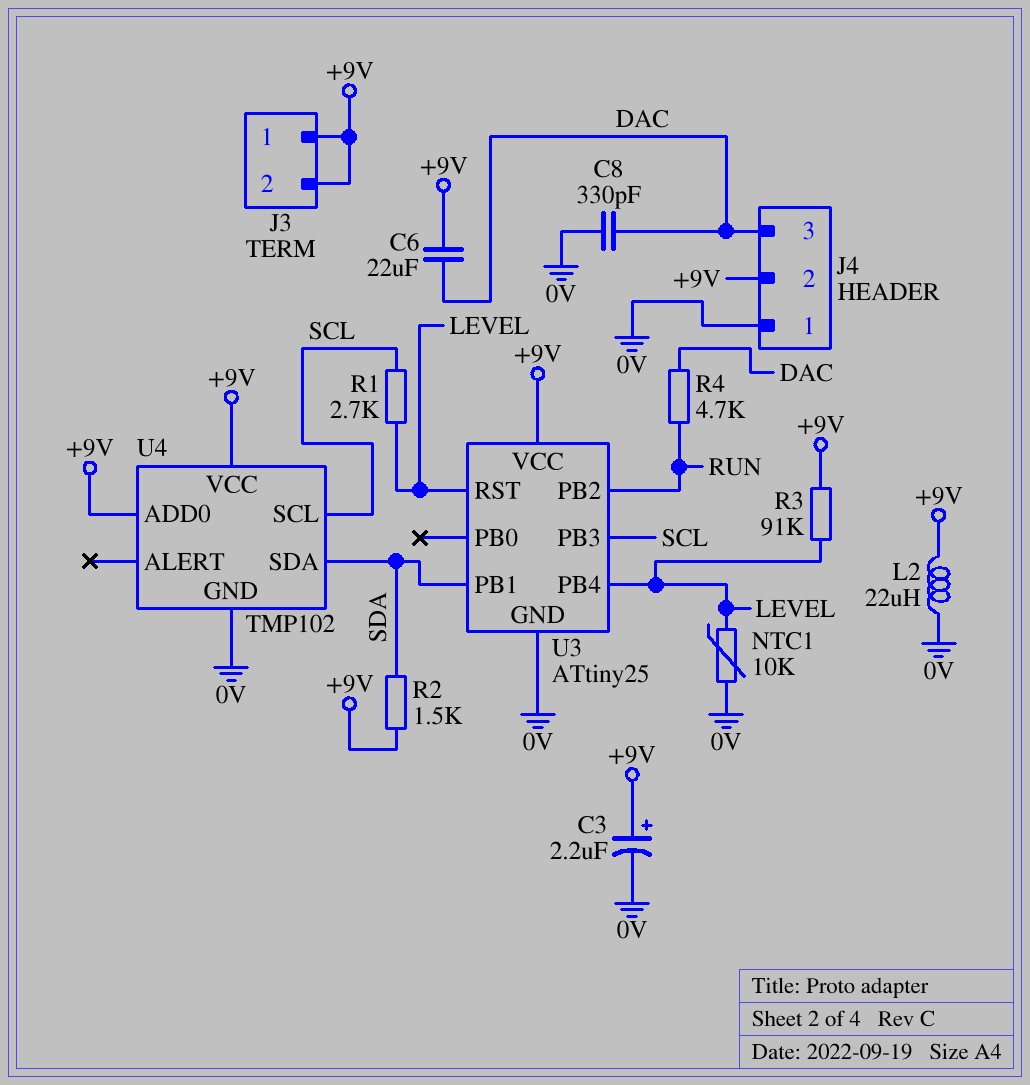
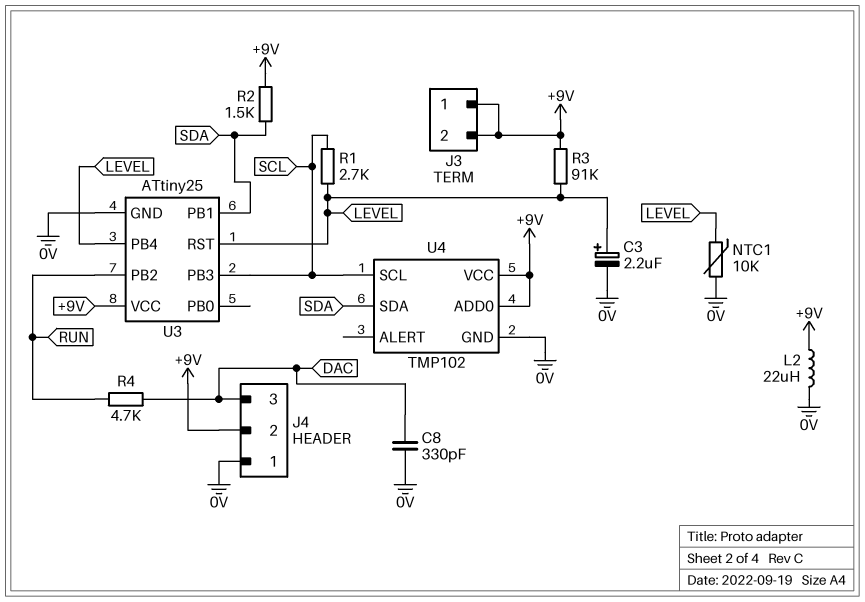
C3: 2.2uF (plus +9V, minus 0V) -> 2.2uF (plus LEVEL, minus 0V)
C6: 22uF (+9V, DAC) -> none

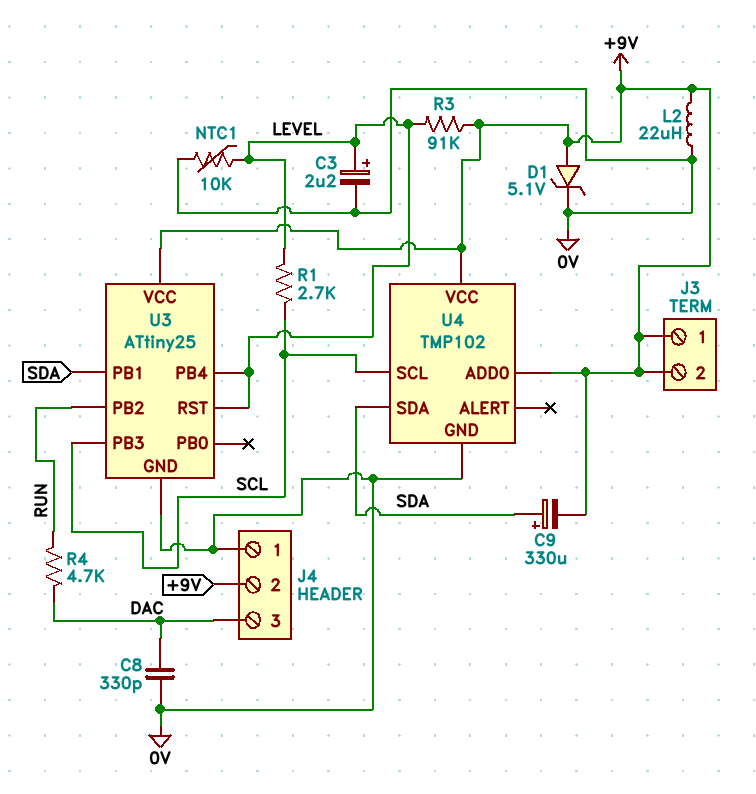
C9: none -> 330uF (plus SDA, minus +9V)
D1: none -> zener 5.1V (A +9V, K 0V)
R2: 1.5k (+9V, SDA) -> none

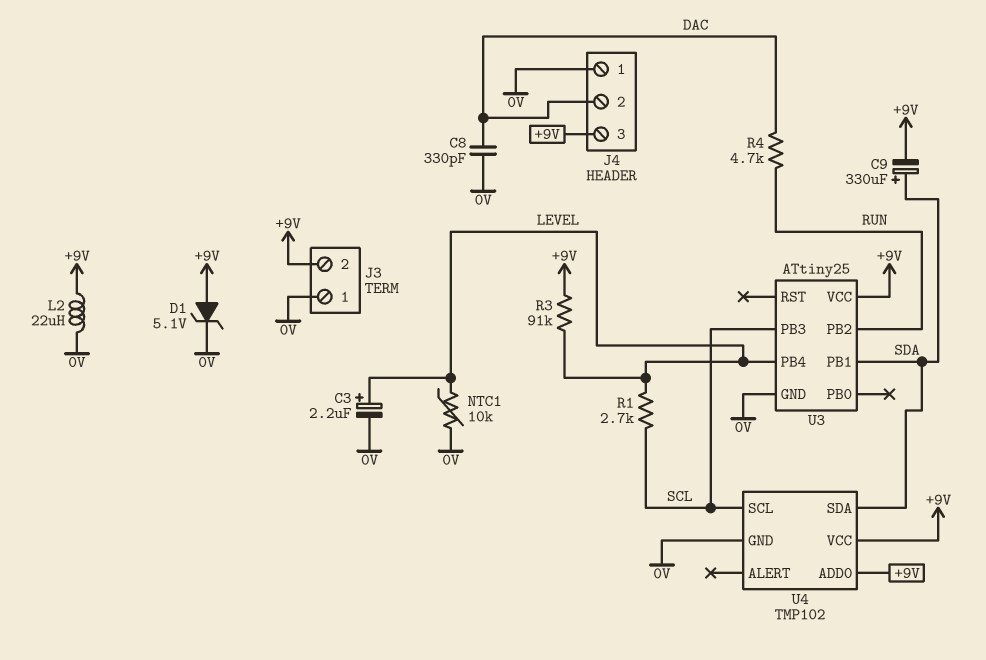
J3 pin 1: +9V -> 0V
J4 pin 2: +9V -> DAC
J4 pin 3: DAC -> +9V
U3 pin RST: LEVEL -> none

